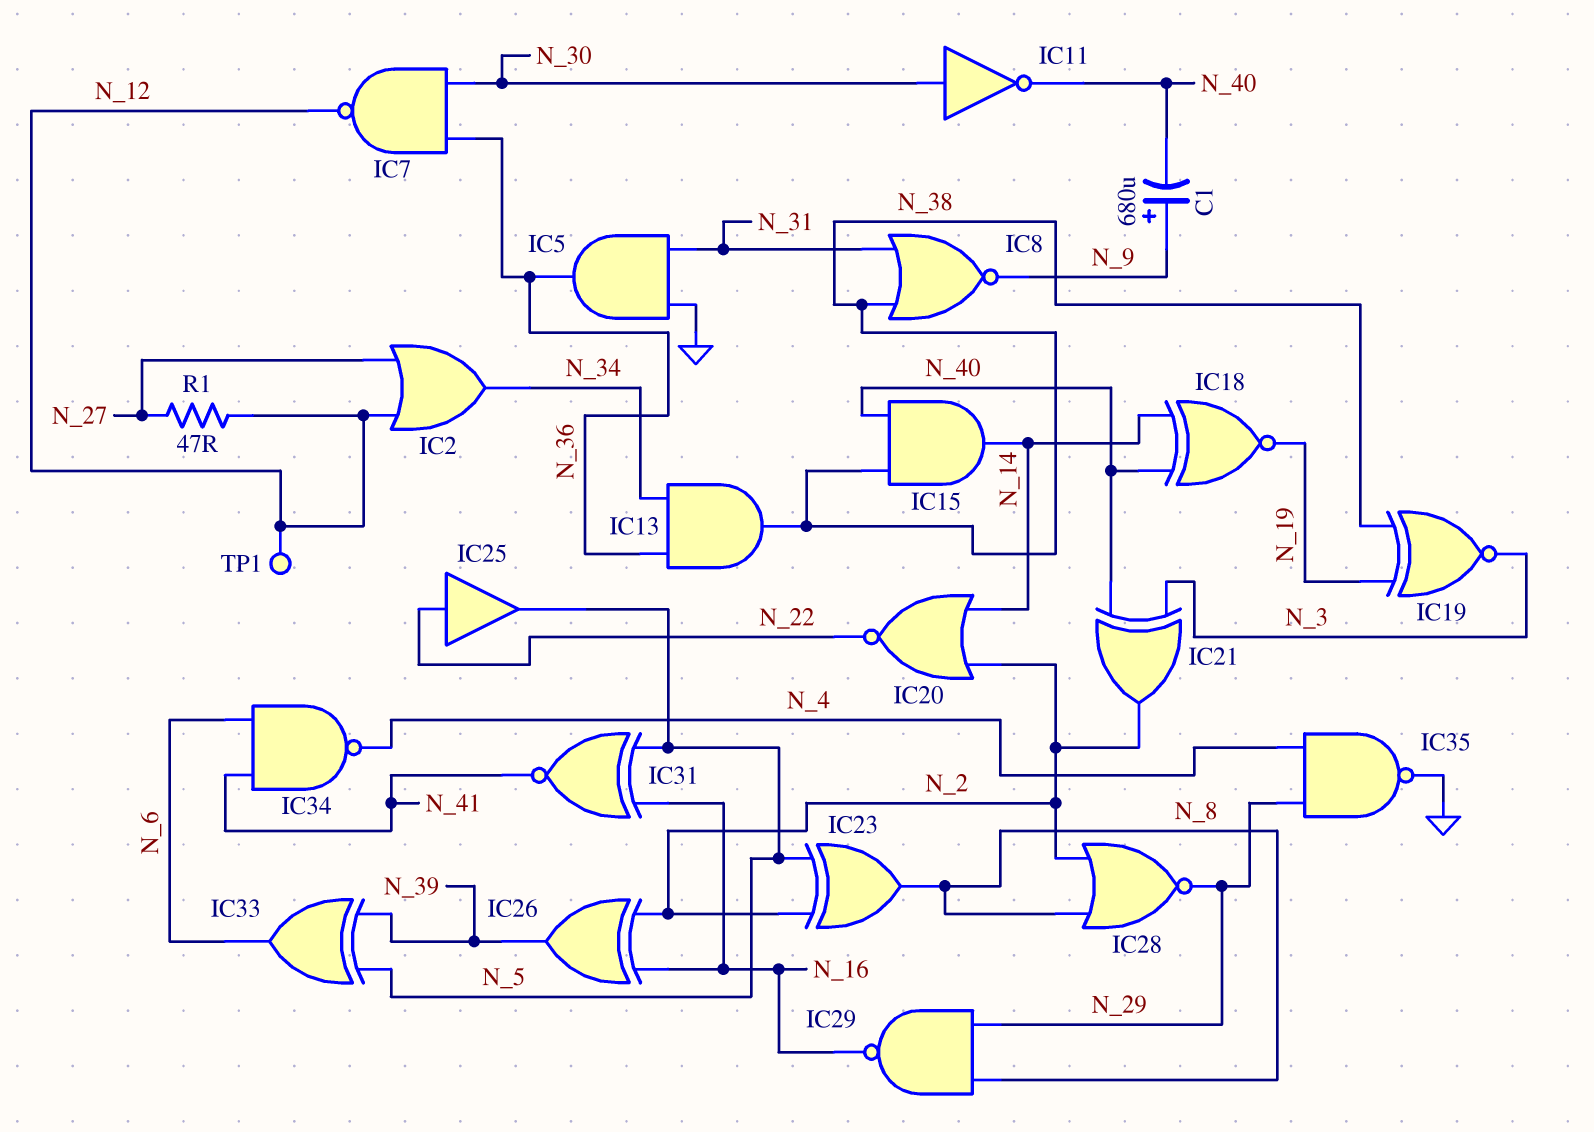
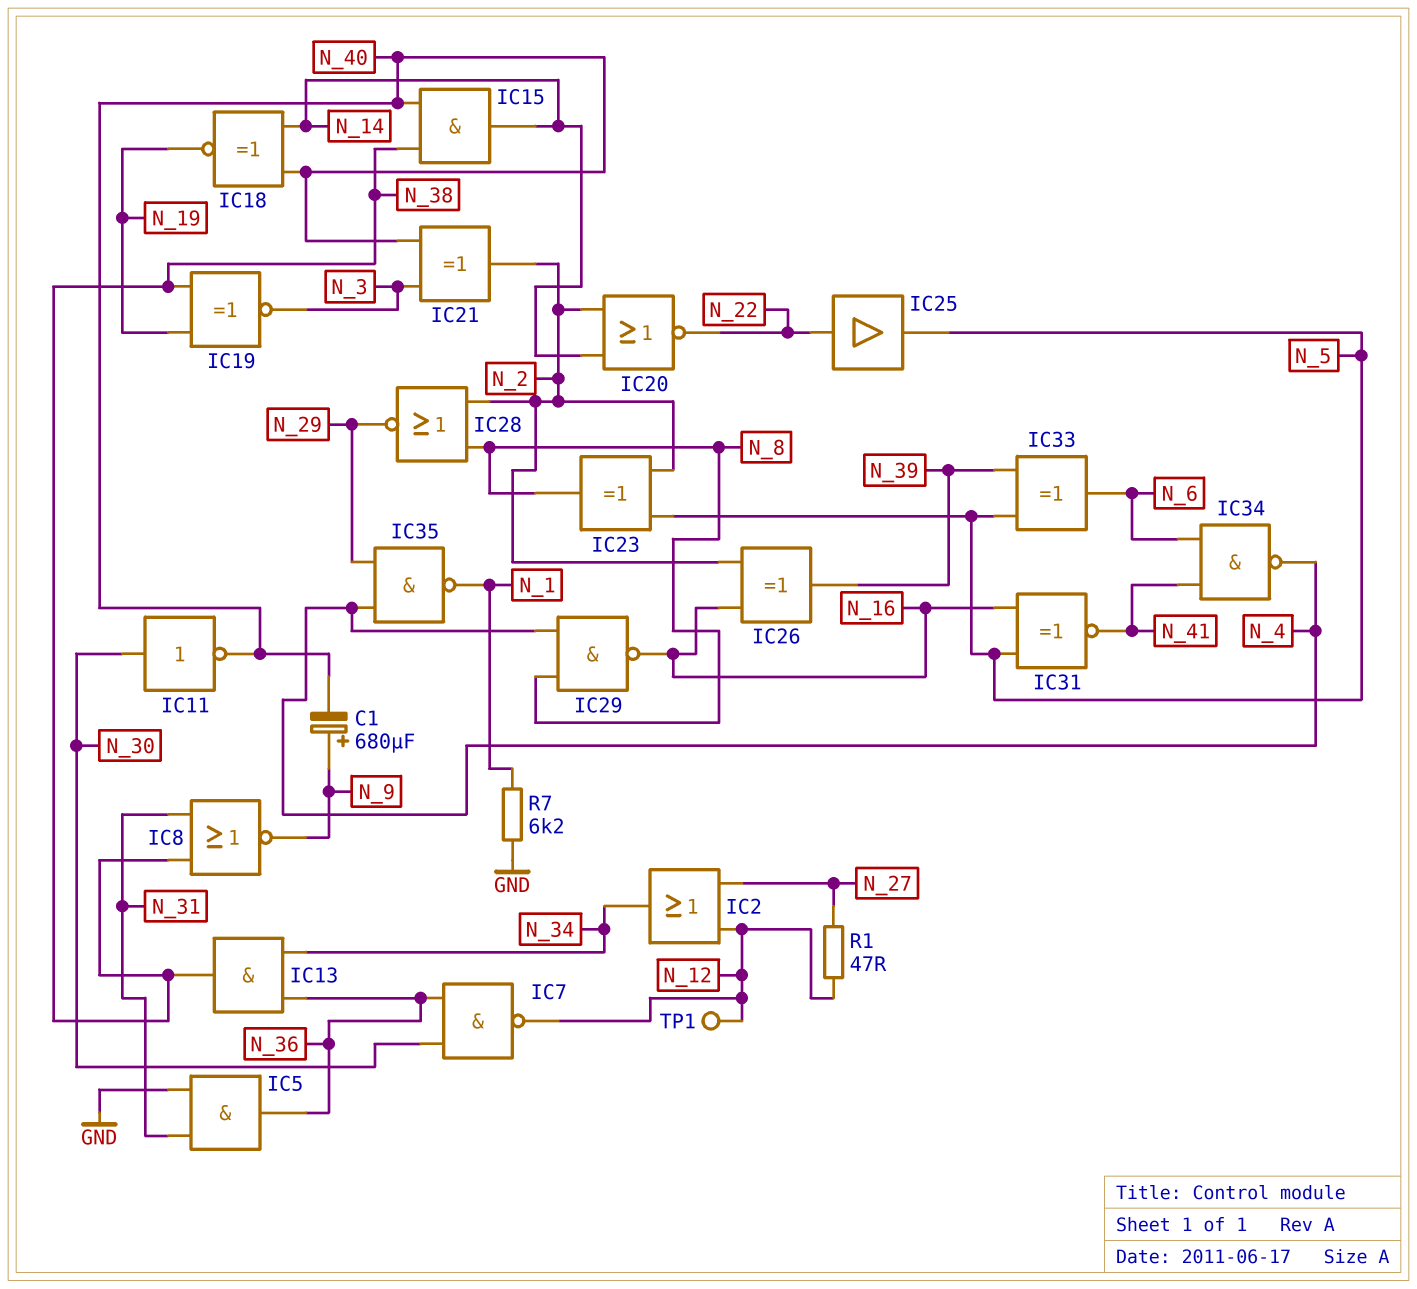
IC29: NAND (in N_8, in N_29, out N_16) -> NAND (in N_4, in N_8, out N_16)
IC35: NAND (in N_4, in N_29, out GND) -> NAND (in N_4, in N_29, out N_1)
R7: none -> 6.2k (GND, N_1)

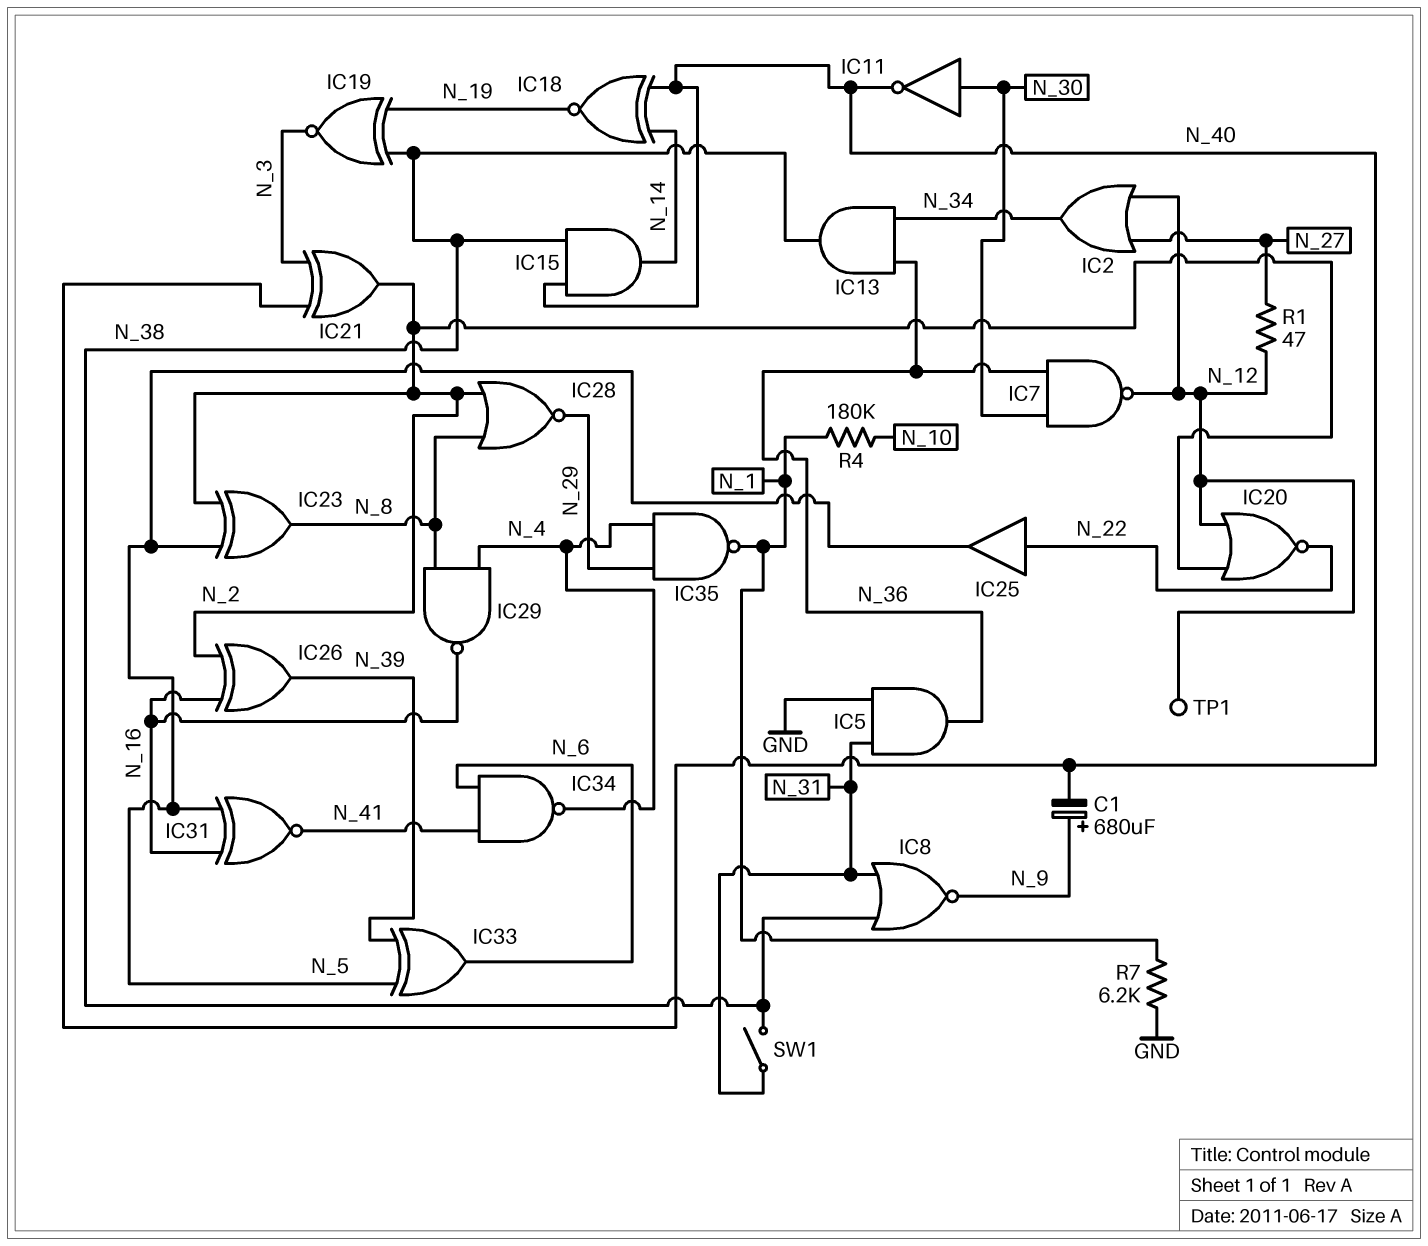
IC20: NOR (in N_2, in N_14, out N_22) -> NOR (in N_2, in N_12, out N_22)
R4: none -> 180k (N_1, N_10)
SW1: none -> switch (N_31, N_38)

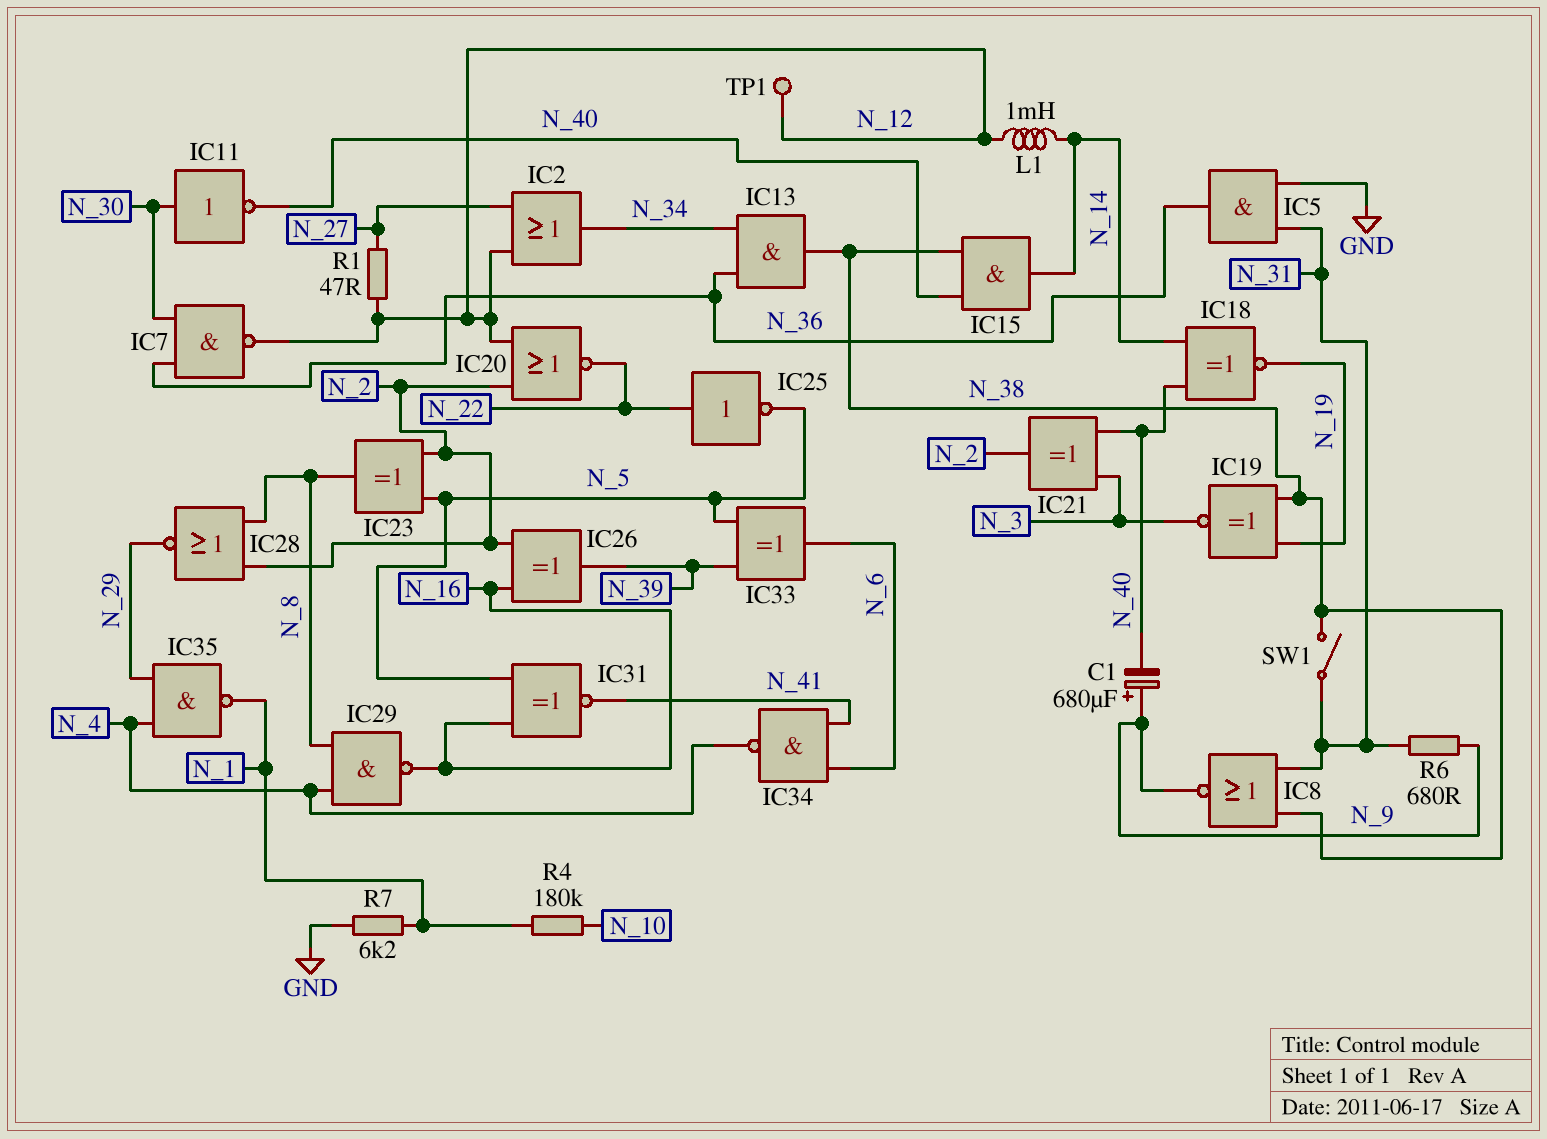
IC25: buffer (in N_22, out N_5) -> NOT (in N_22, out N_5)
L1: none -> 1mH (N_12, N_14)
R6: none -> 680 (N_9, N_31)

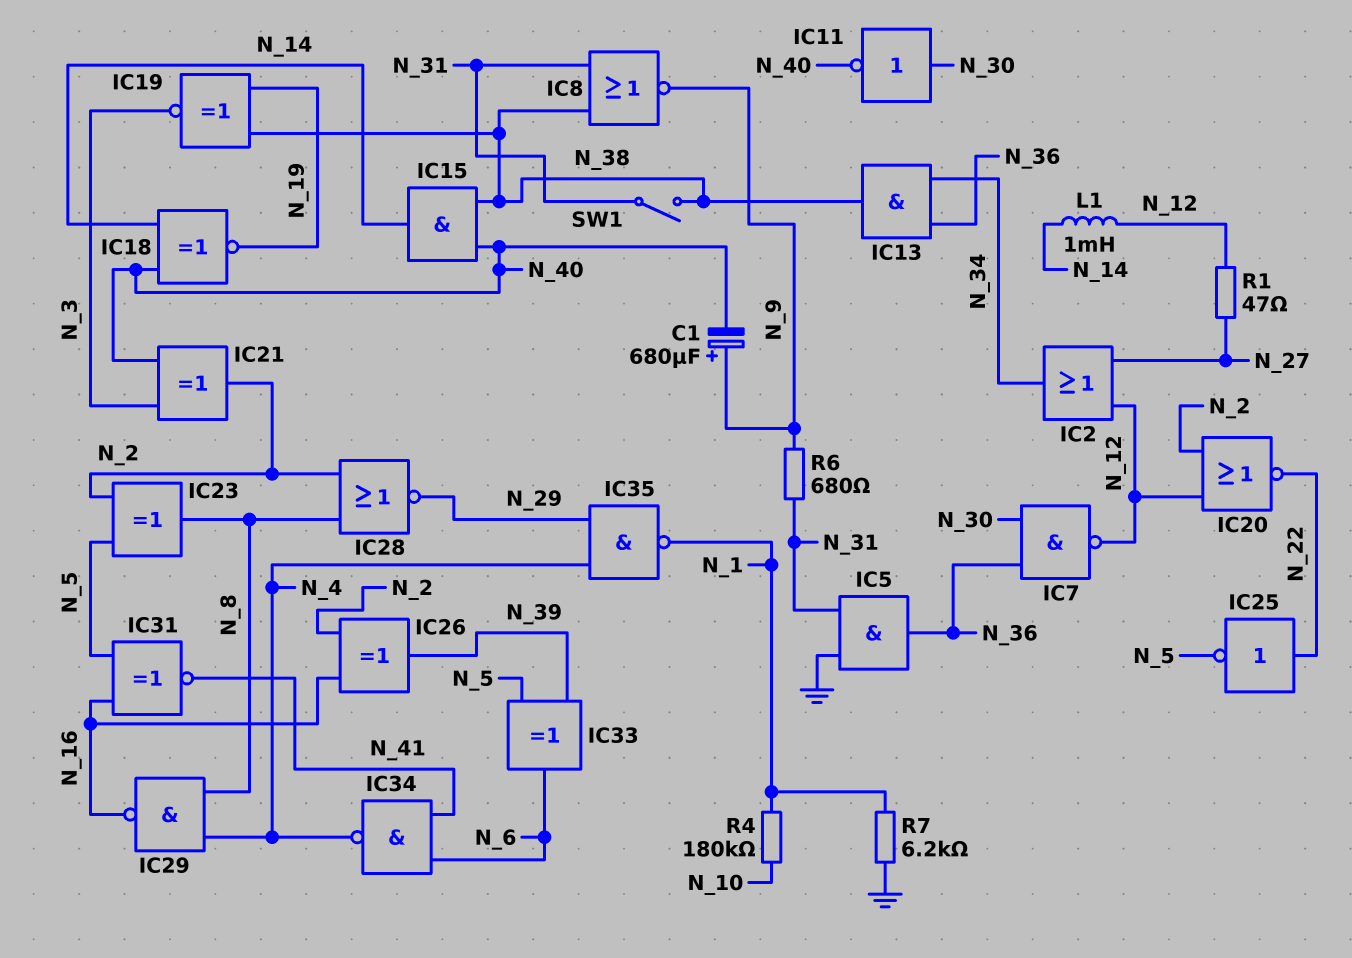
TP1: test point (N_12) -> none

